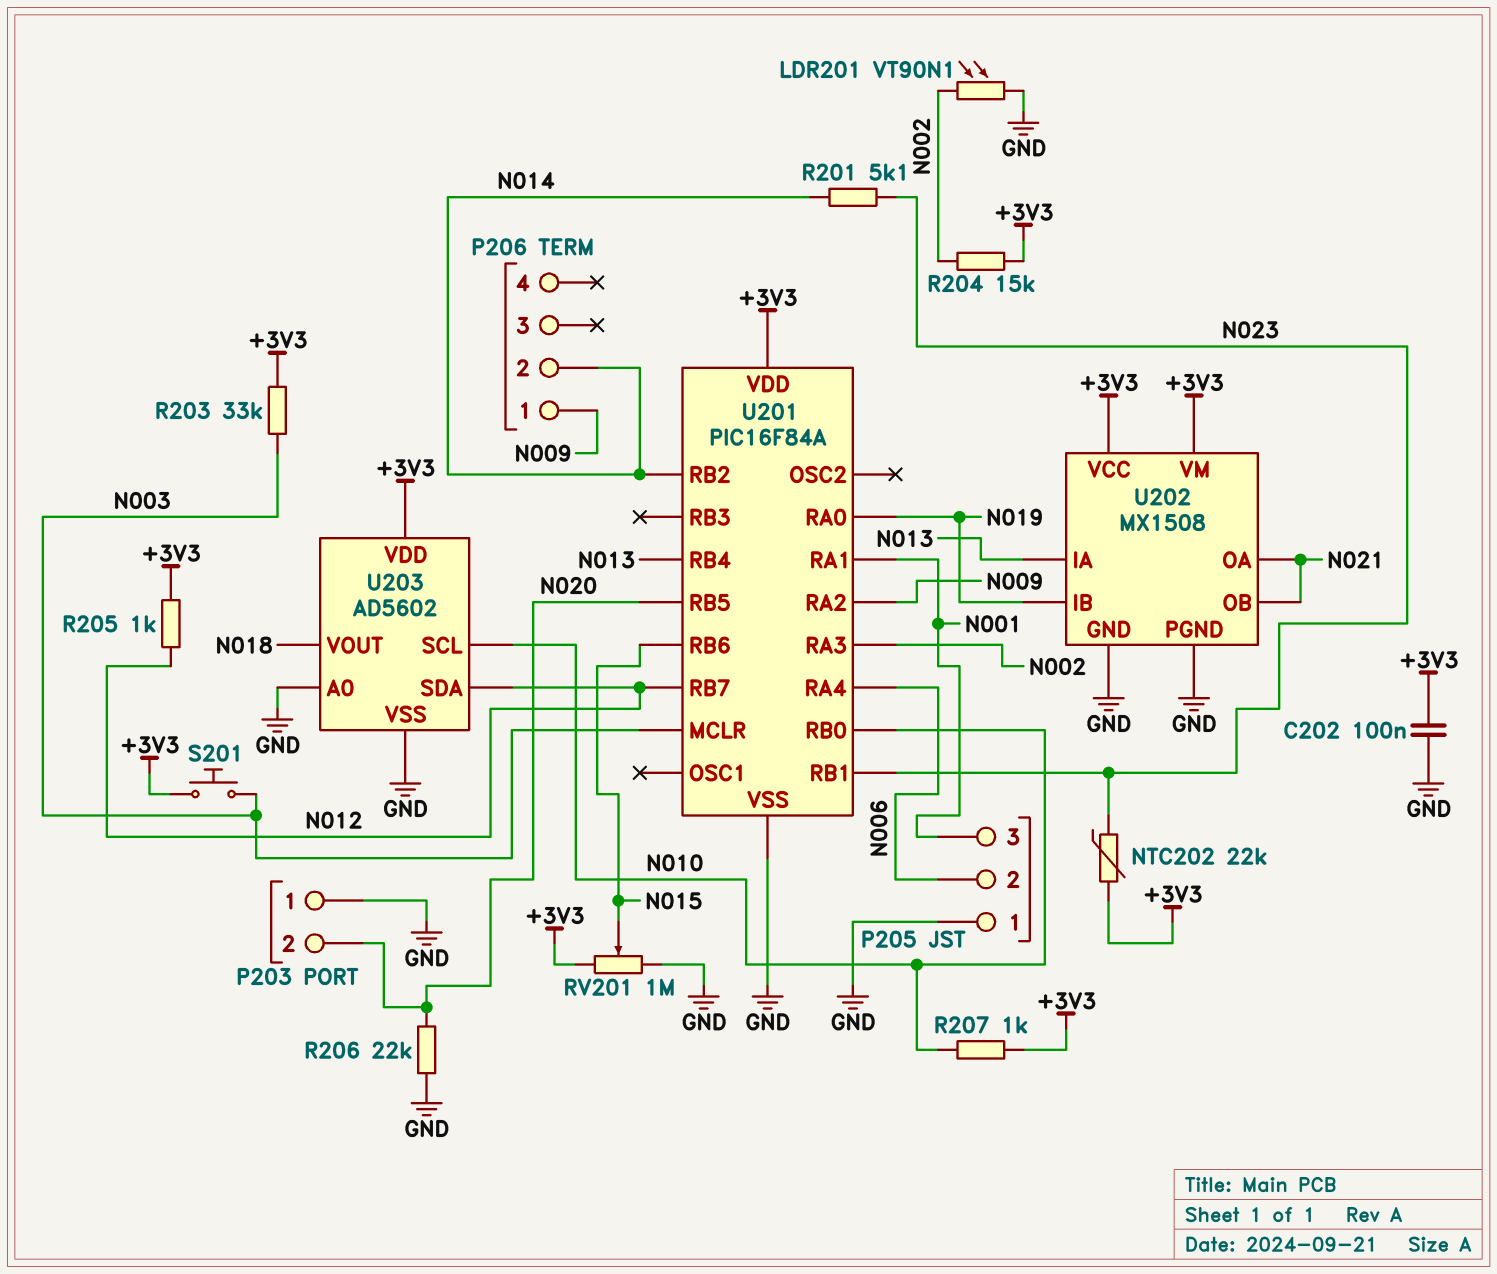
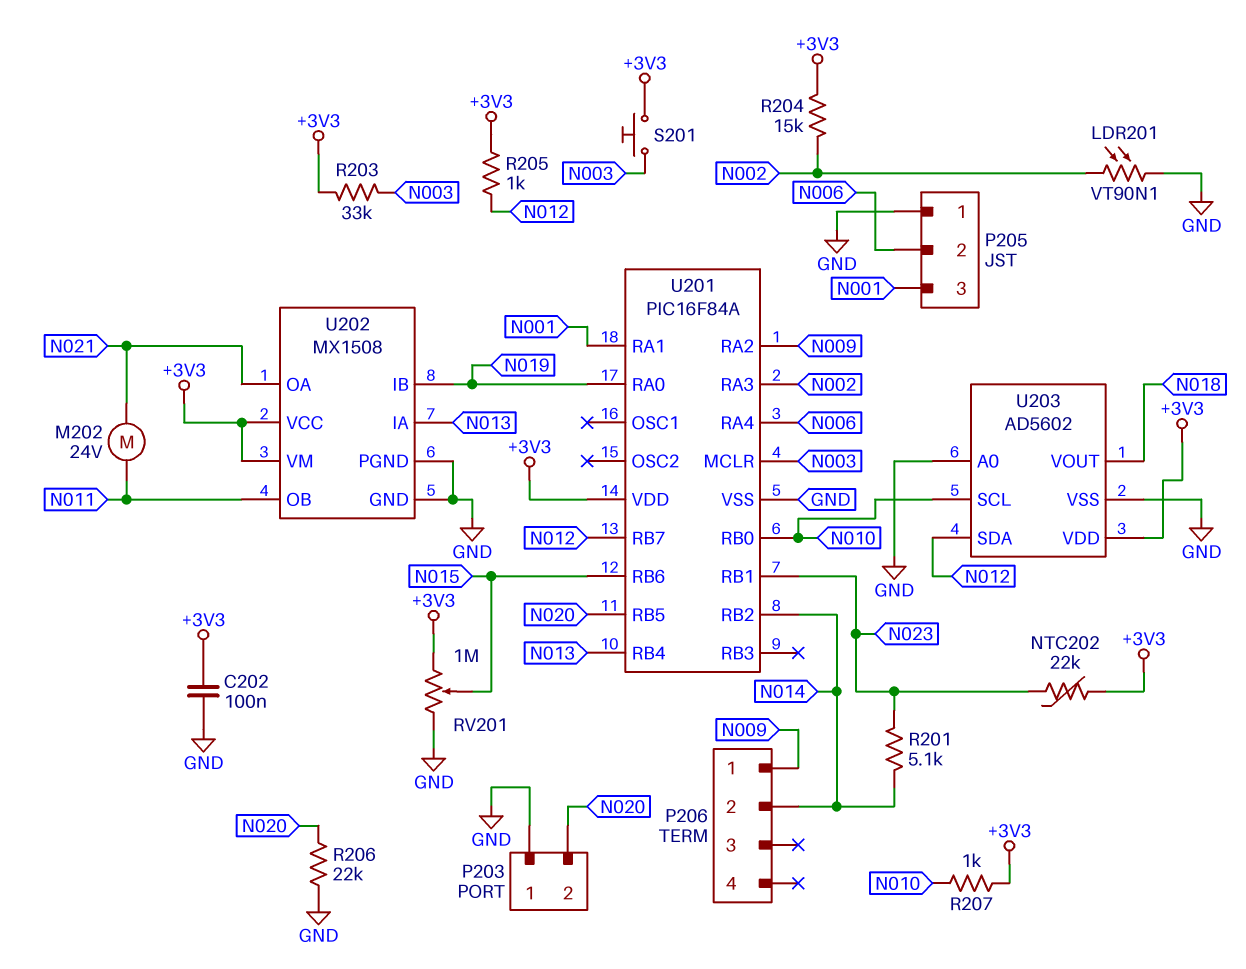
M202: none -> motor 24V (N011, N021)
U202 pin OB: N021 -> N011

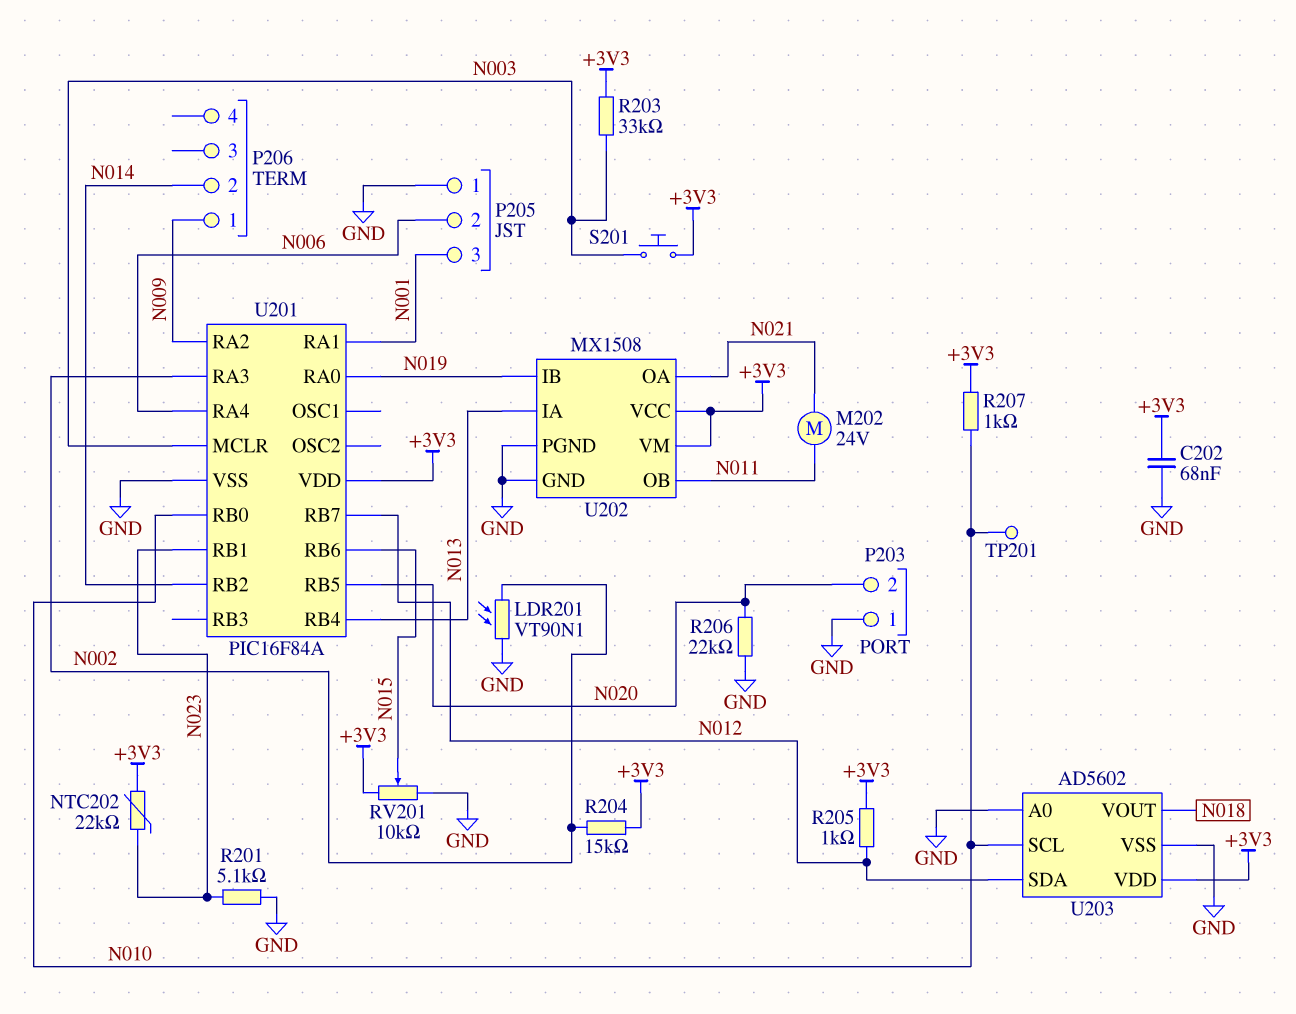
C202: 100nF (+3V3, GND) -> 68nF (+3V3, GND)
R201: 5.1k (N014, N023) -> 5.1k (GND, N023)
RV201: 1M (+3V3, GND, wiper N015) -> 10k (+3V3, GND, wiper N015)
TP201: none -> test point (N010)

